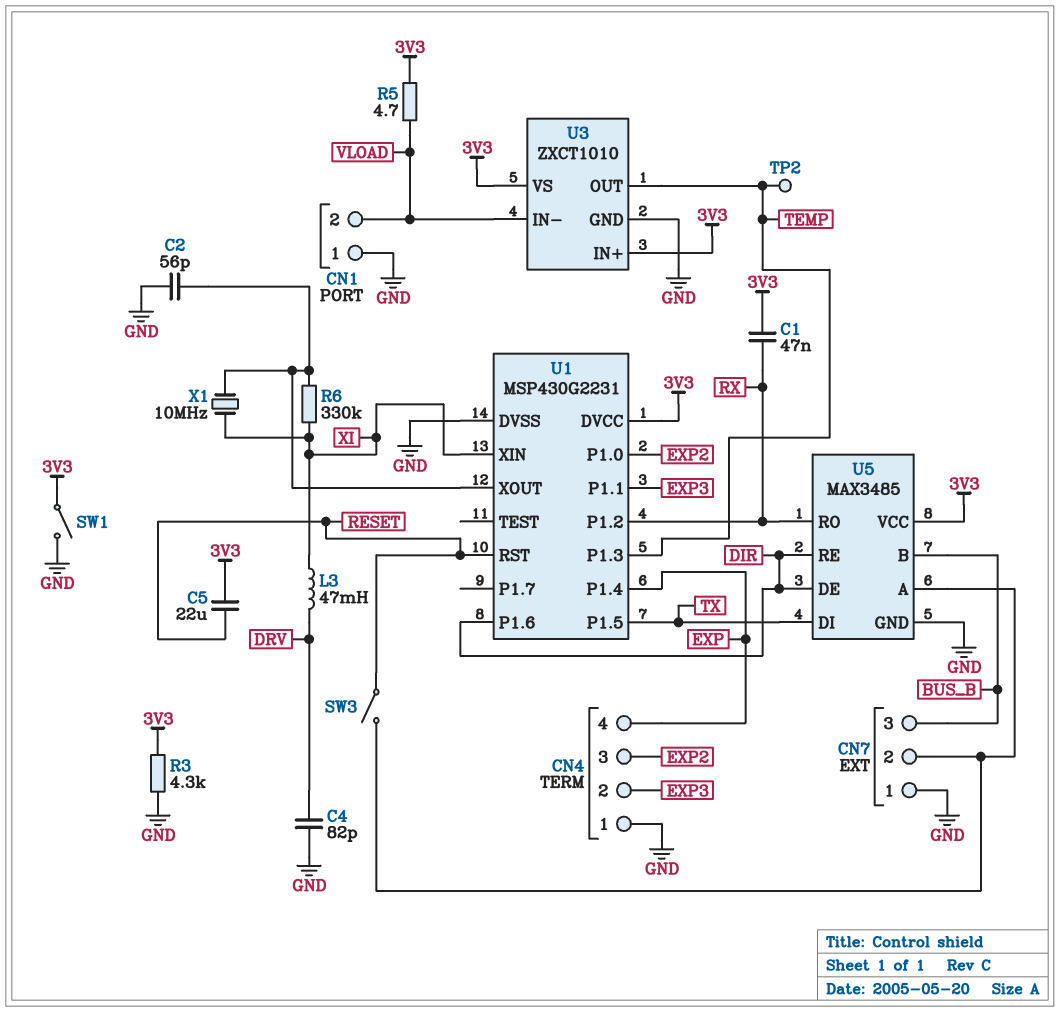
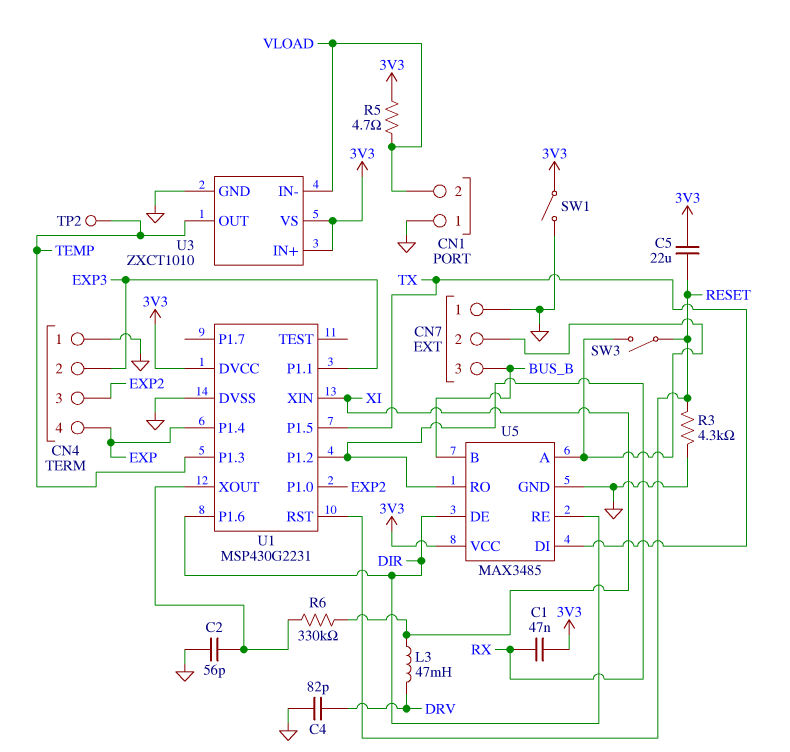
R3: 4.3k (3V3, GND) -> 4.3k (GND, RESET)
X1: 10MHz (U1/XOUT, XI) -> none

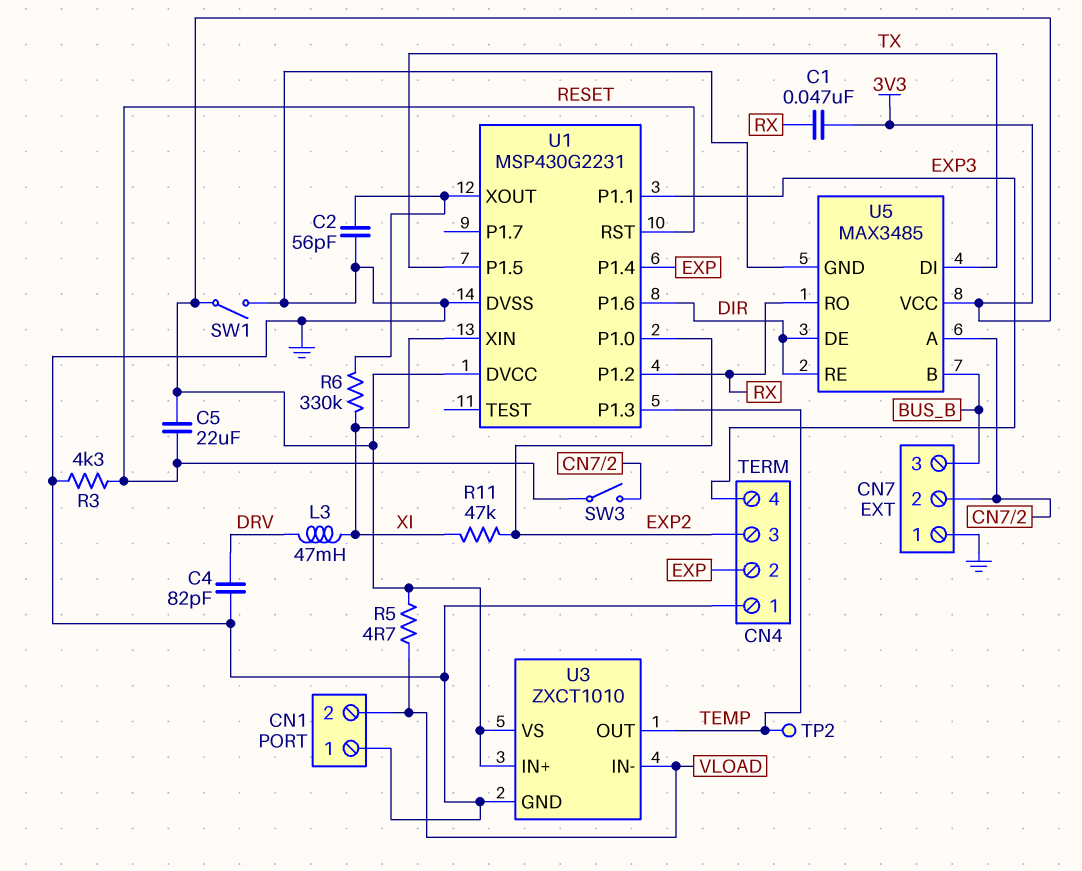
CN4 pin 2: EXP3 -> EXP
CN4 pin 4: EXP -> EXP3
R11: none -> 47k (EXP2, XI)

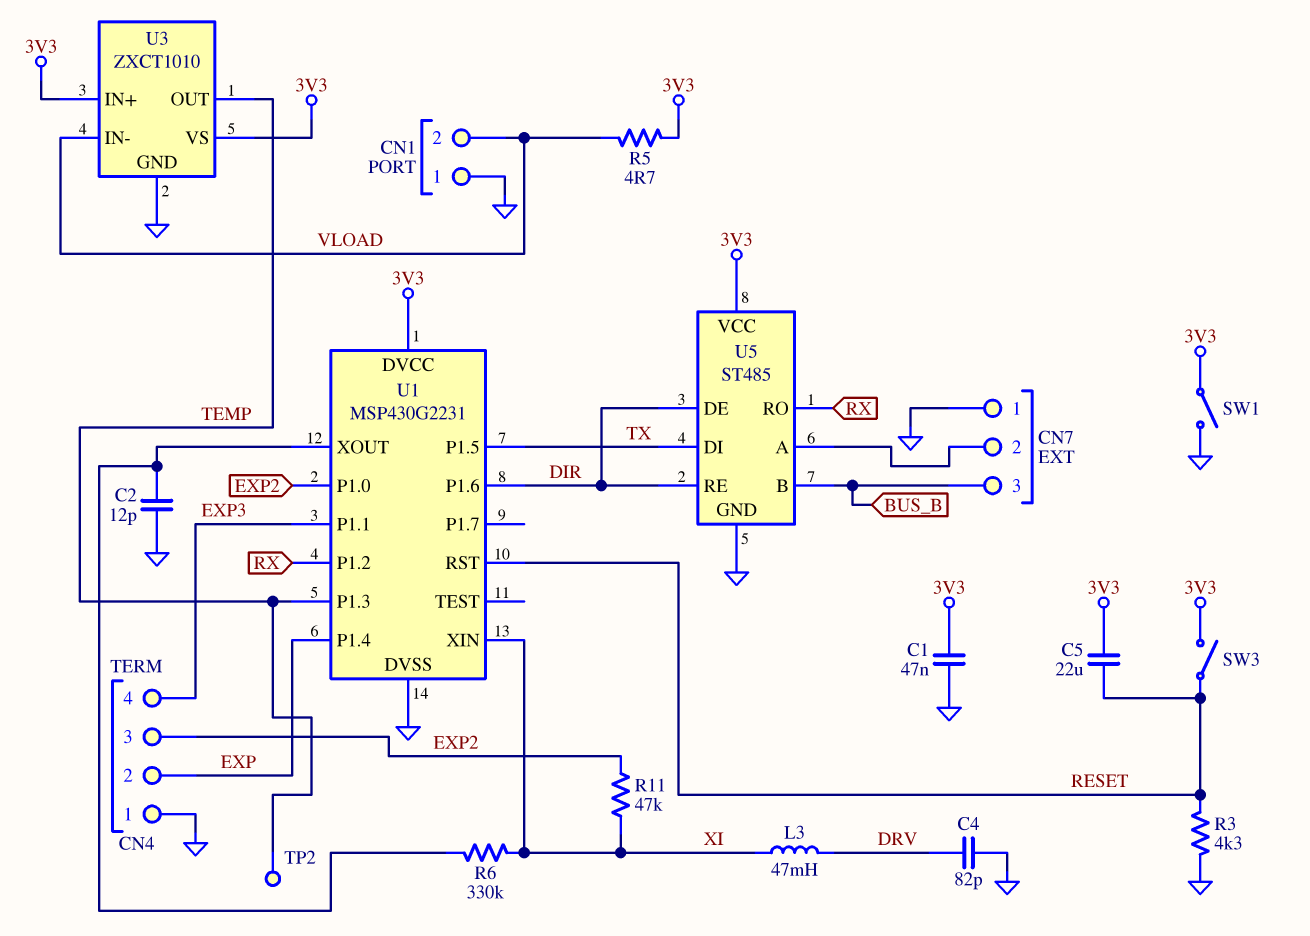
C1: 47nF (3V3, RX) -> 47nF (3V3, GND)
C2: 56pF (GND, U1/XOUT) -> 12pF (GND, U1/XOUT)
SW3: switch (CN7/2, RESET) -> switch (3V3, RESET)
U5: MAX3485 -> ST485

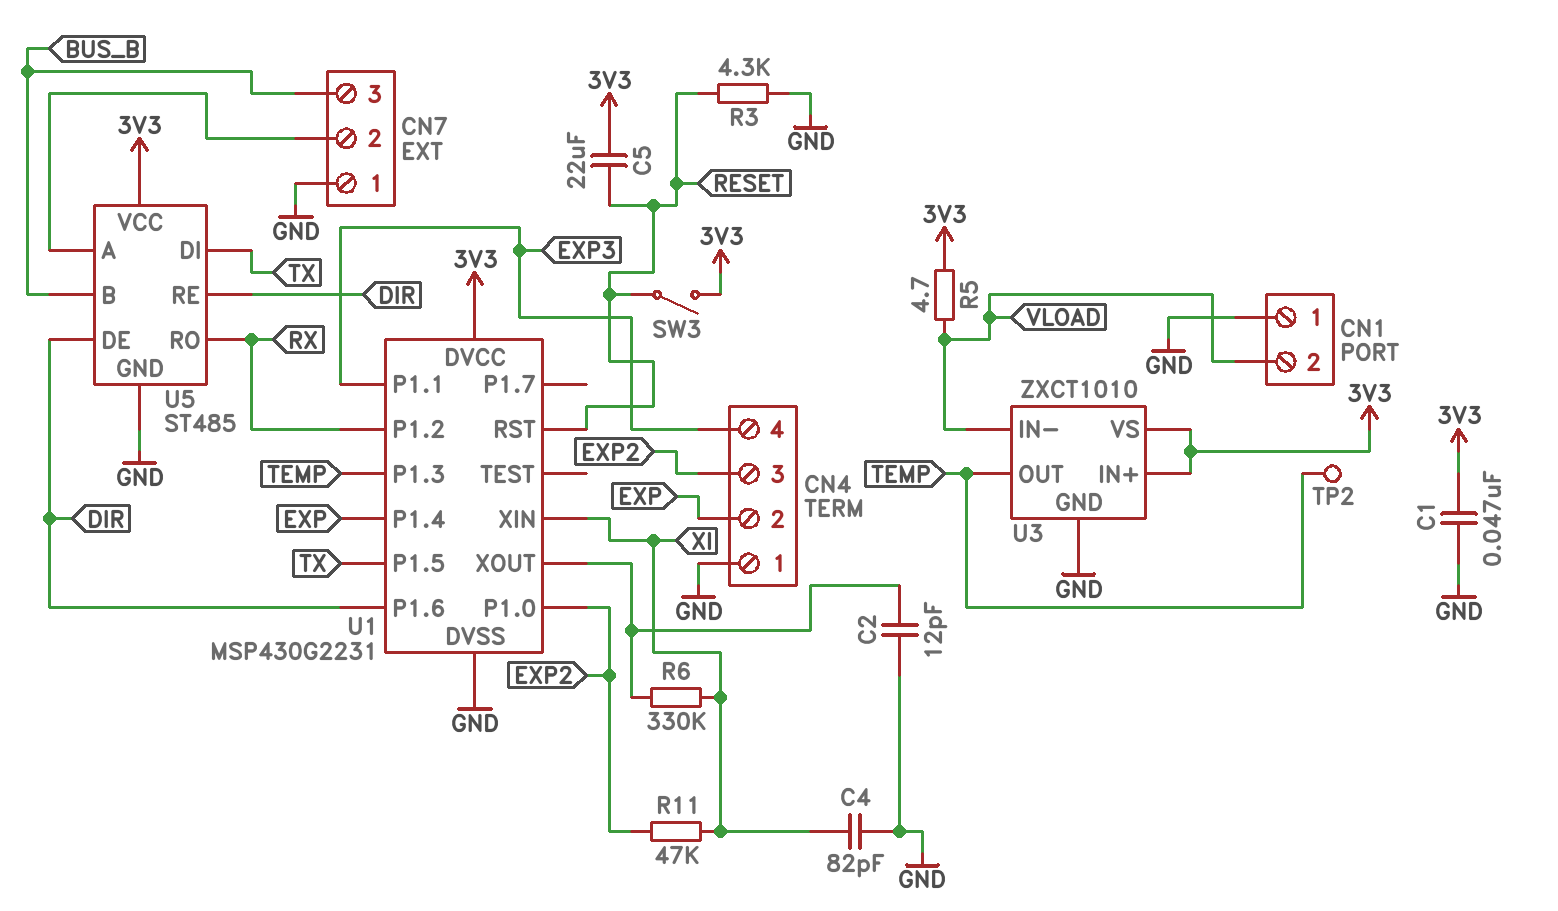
C4: 82pF (DRV, GND) -> 82pF (GND, XI)
L3: 47mH (DRV, XI) -> none
SW1: switch (3V3, GND) -> none

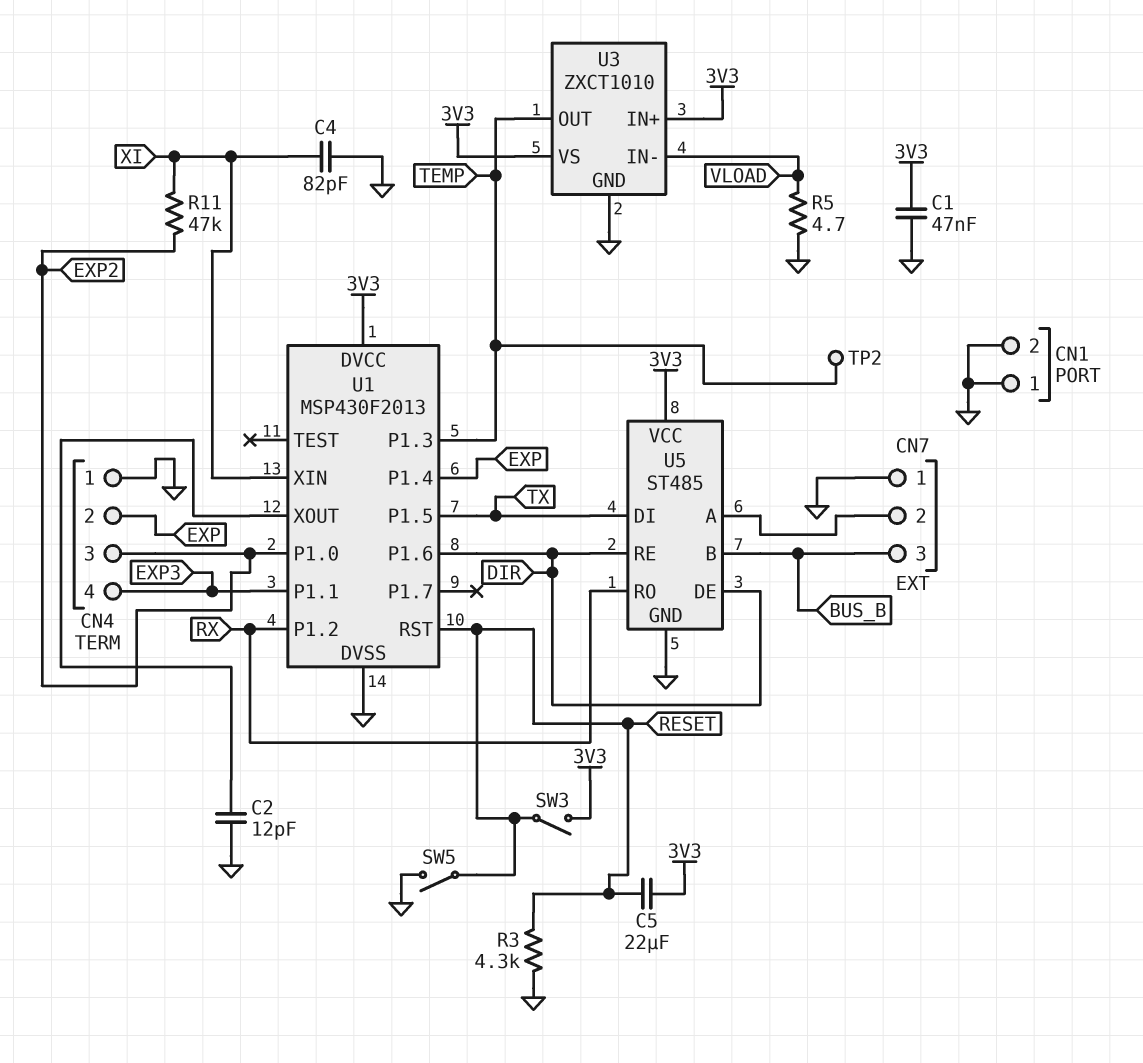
CN1 pin 2: VLOAD -> GND
R5: 4.7 (3V3, VLOAD) -> 4.7 (GND, VLOAD)
R6: 330k (U1/XOUT, XI) -> none
SW5: none -> switch (GND, RESET)
U1: MSP430G2231 -> MSP430F2013

